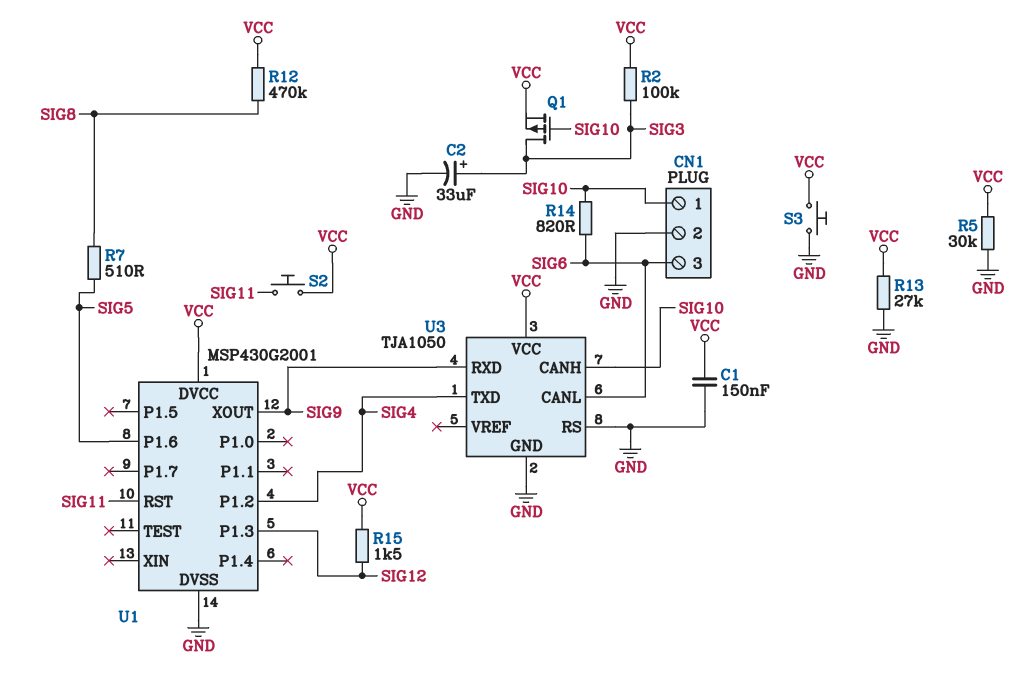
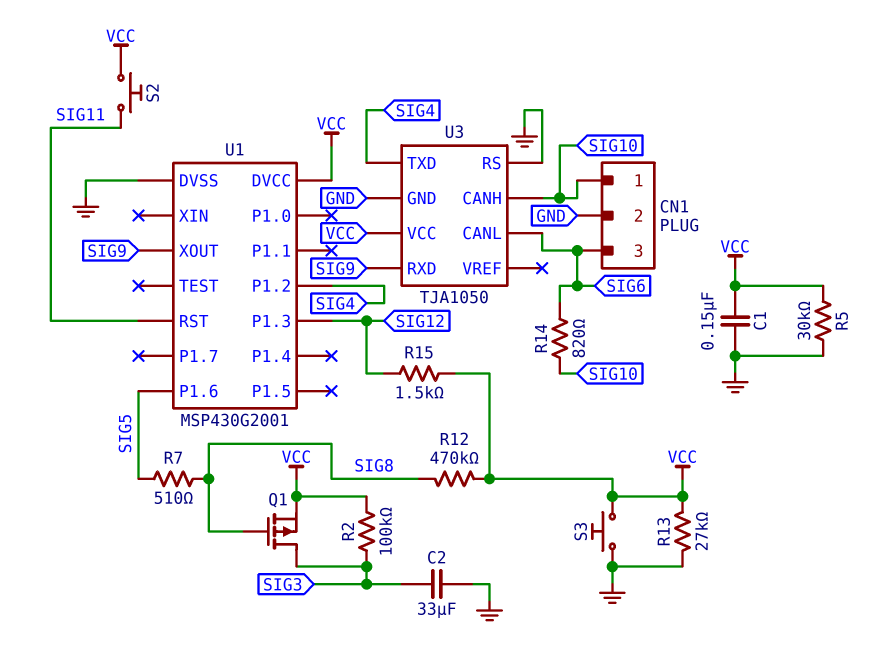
C2: 33uF (plus SIG3, minus GND) -> 33uF (GND, SIG3)
Q1: PMOS (G SIG10, D SIG3, S VCC) -> PMOS (G SIG8, D SIG3, S VCC)

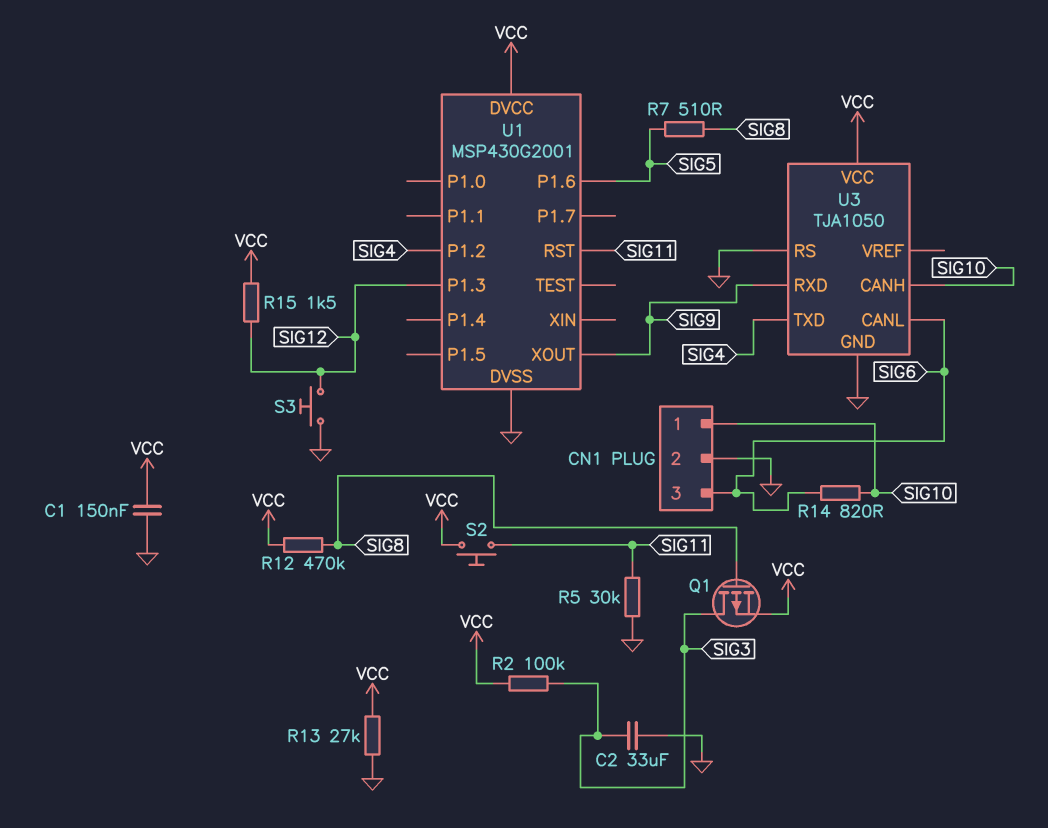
R5: 30k (GND, VCC) -> 30k (GND, SIG11)
S3: button (GND, VCC) -> button (GND, SIG12)

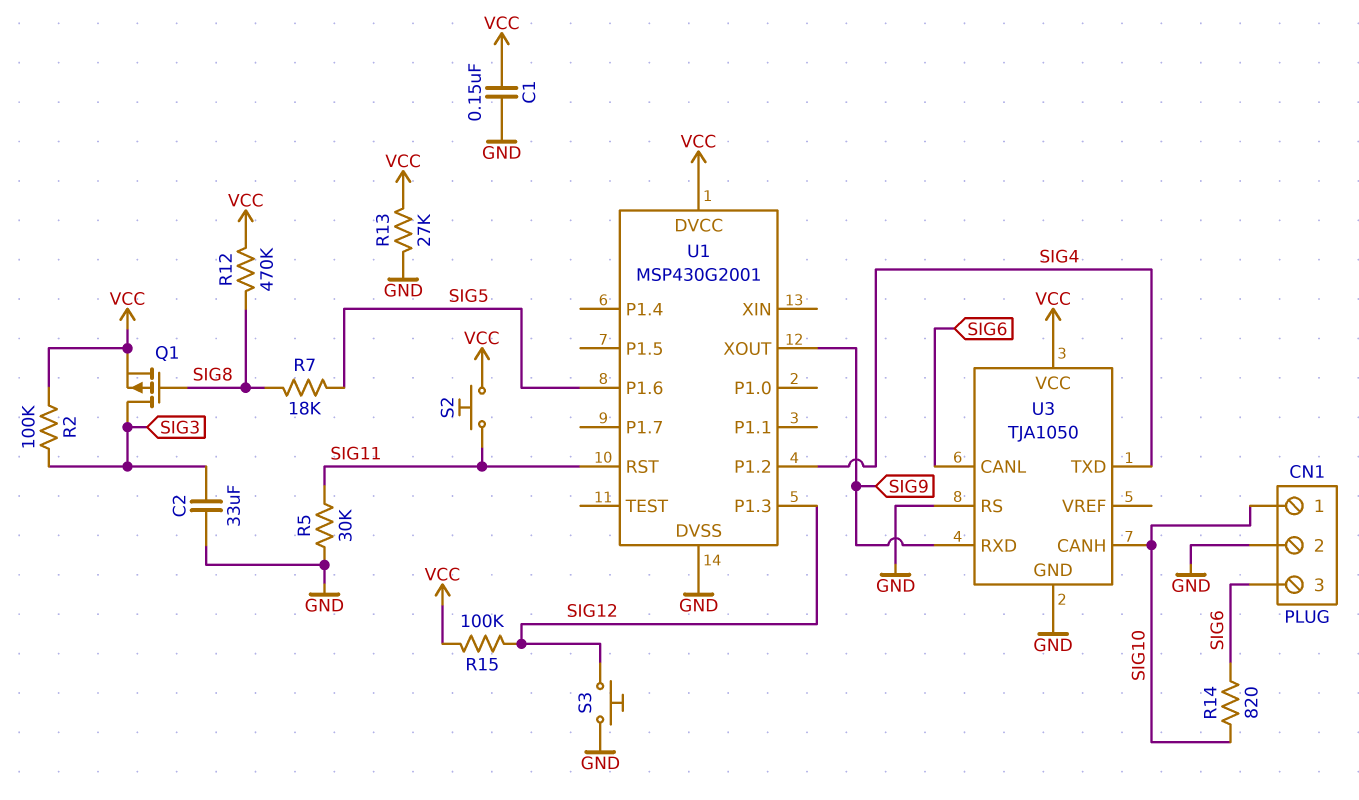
R7: 510 (SIG5, SIG8) -> 18k (SIG5, SIG8)
R15: 1.5k (SIG12, VCC) -> 100k (SIG12, VCC)

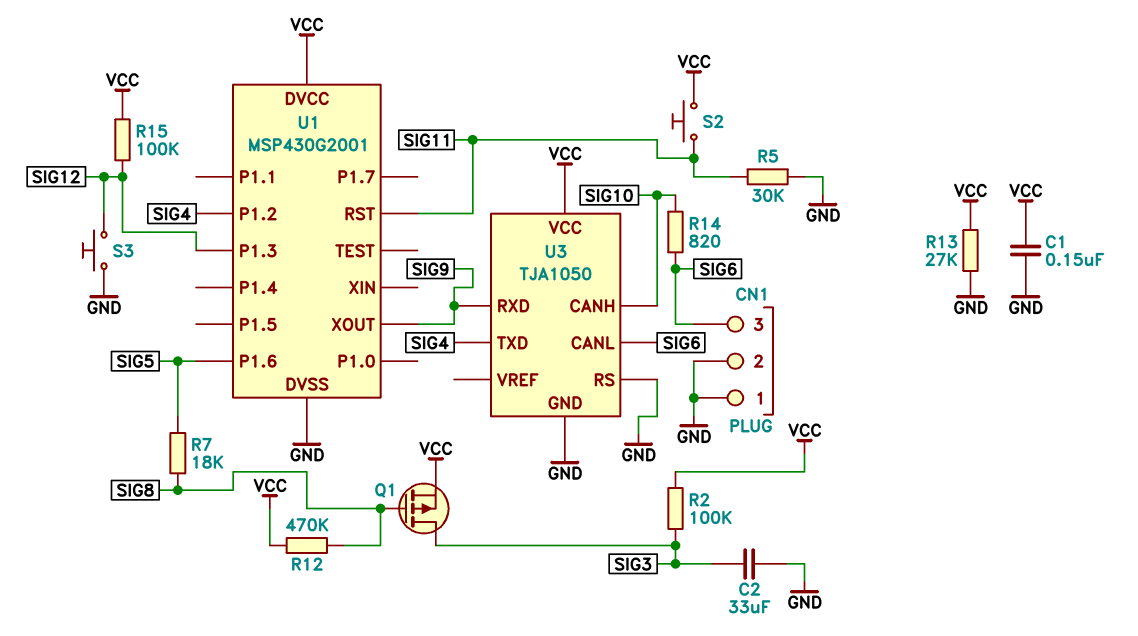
CN1 pin 1: SIG10 -> GND

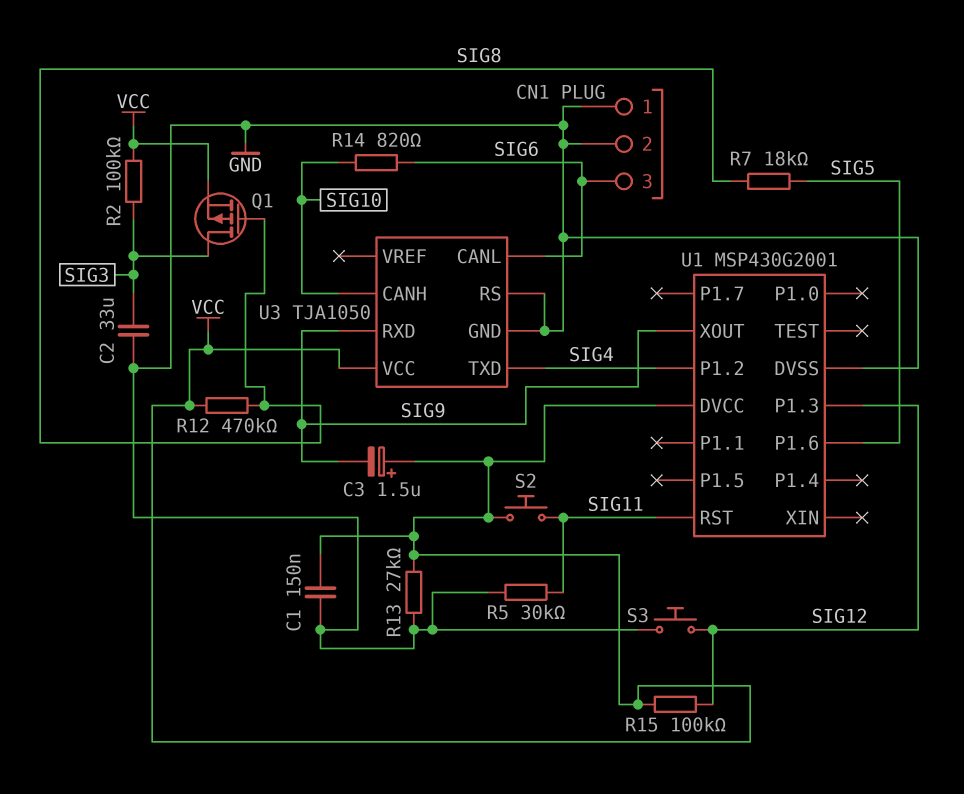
C3: none -> 1.5uF (plus VCC, minus SIG9)

